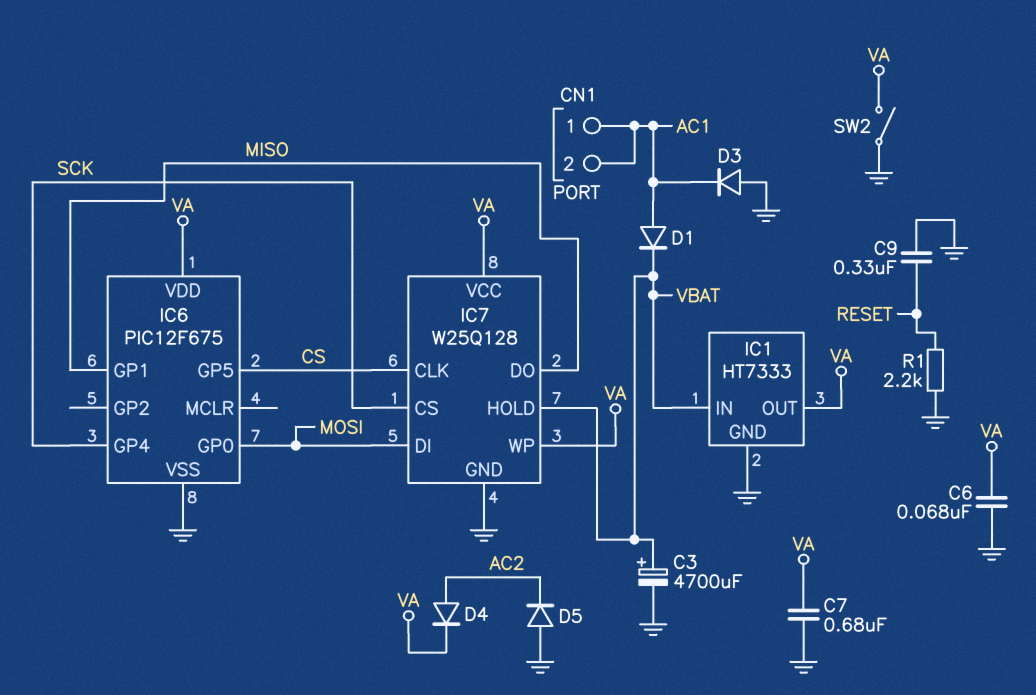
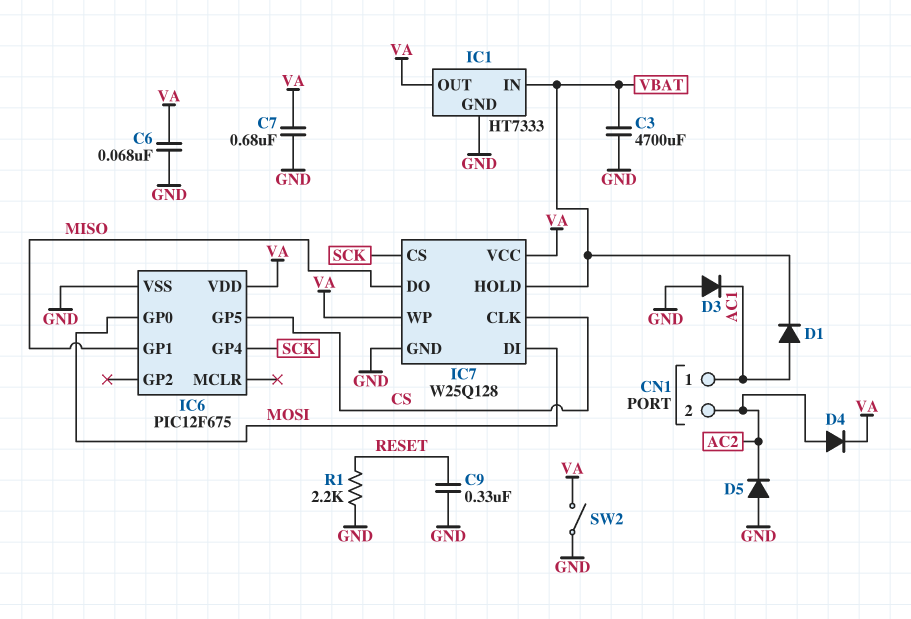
C3: 4700uF (plus VBAT, minus GND) -> 4700uF (GND, VBAT)
CN1 pin 2: AC1 -> AC2

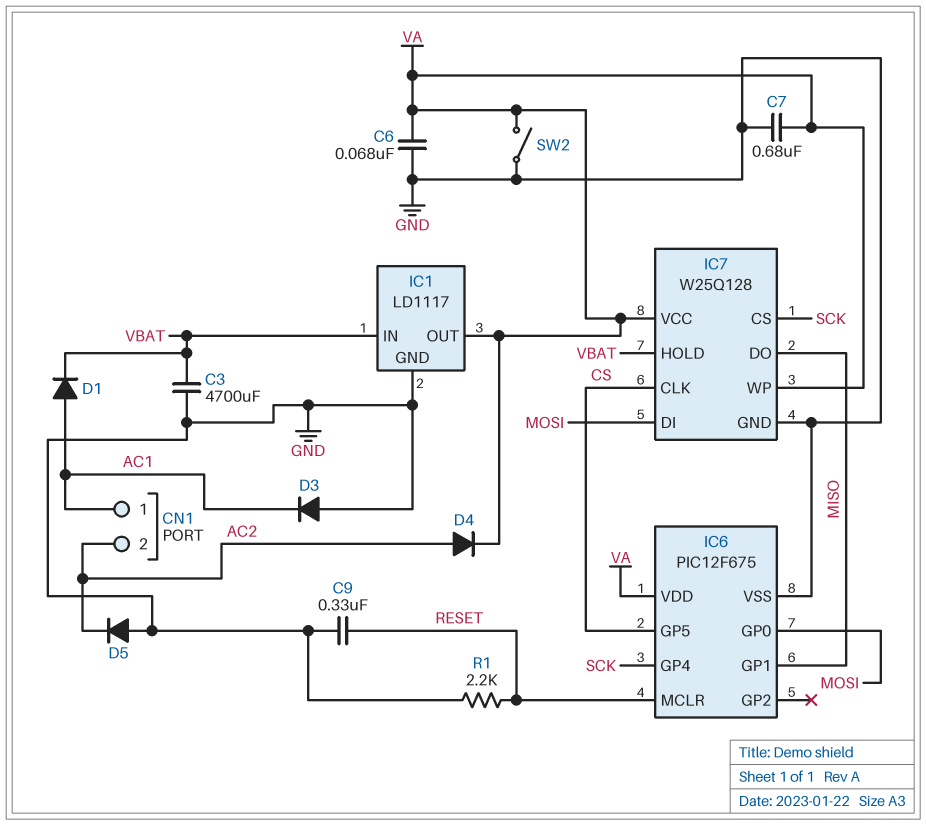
IC1: HT7333 -> LD1117
IC6 pin MCLR: none -> RESET

